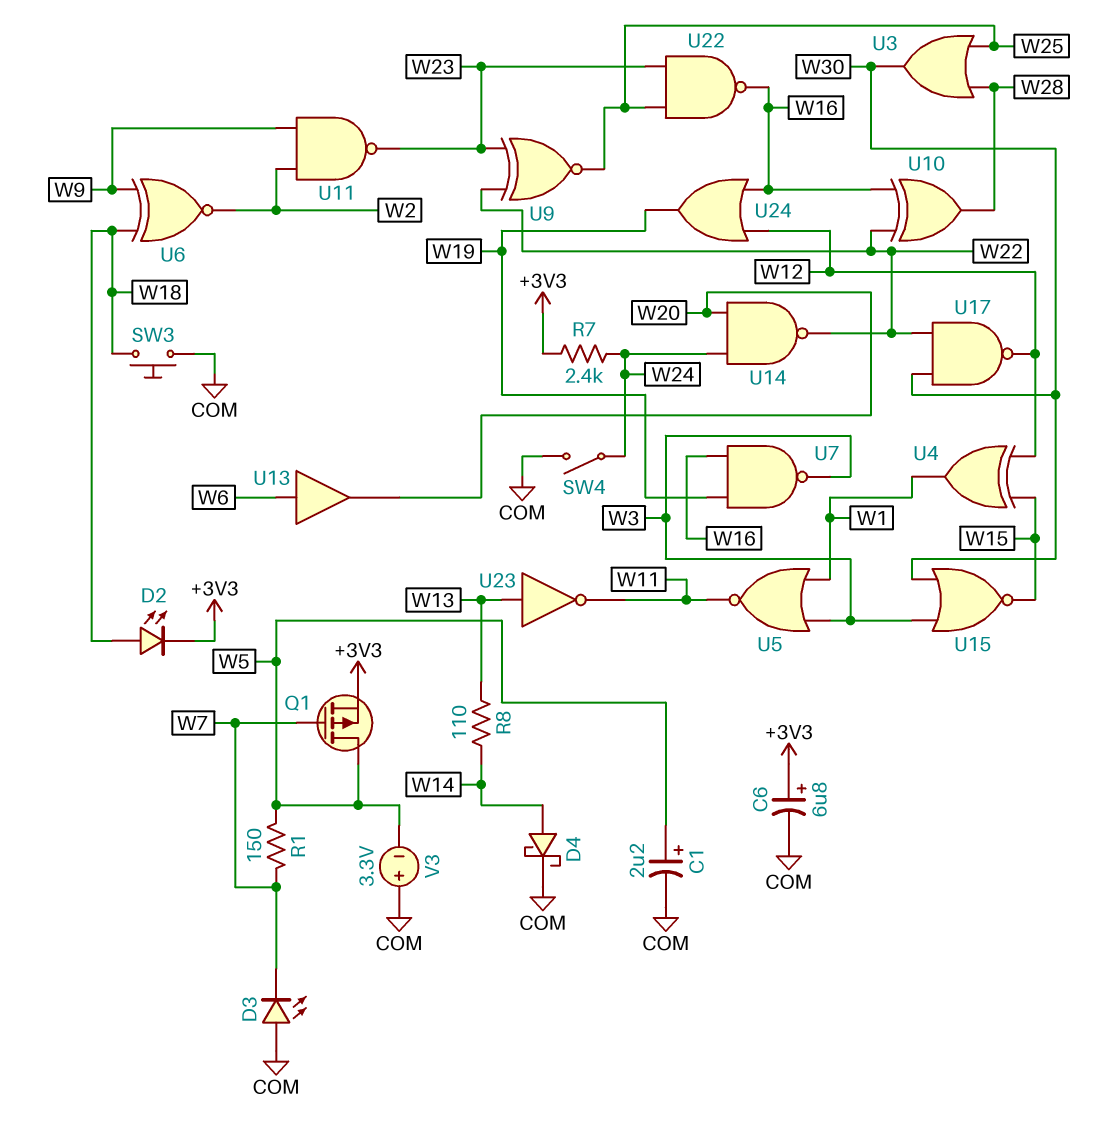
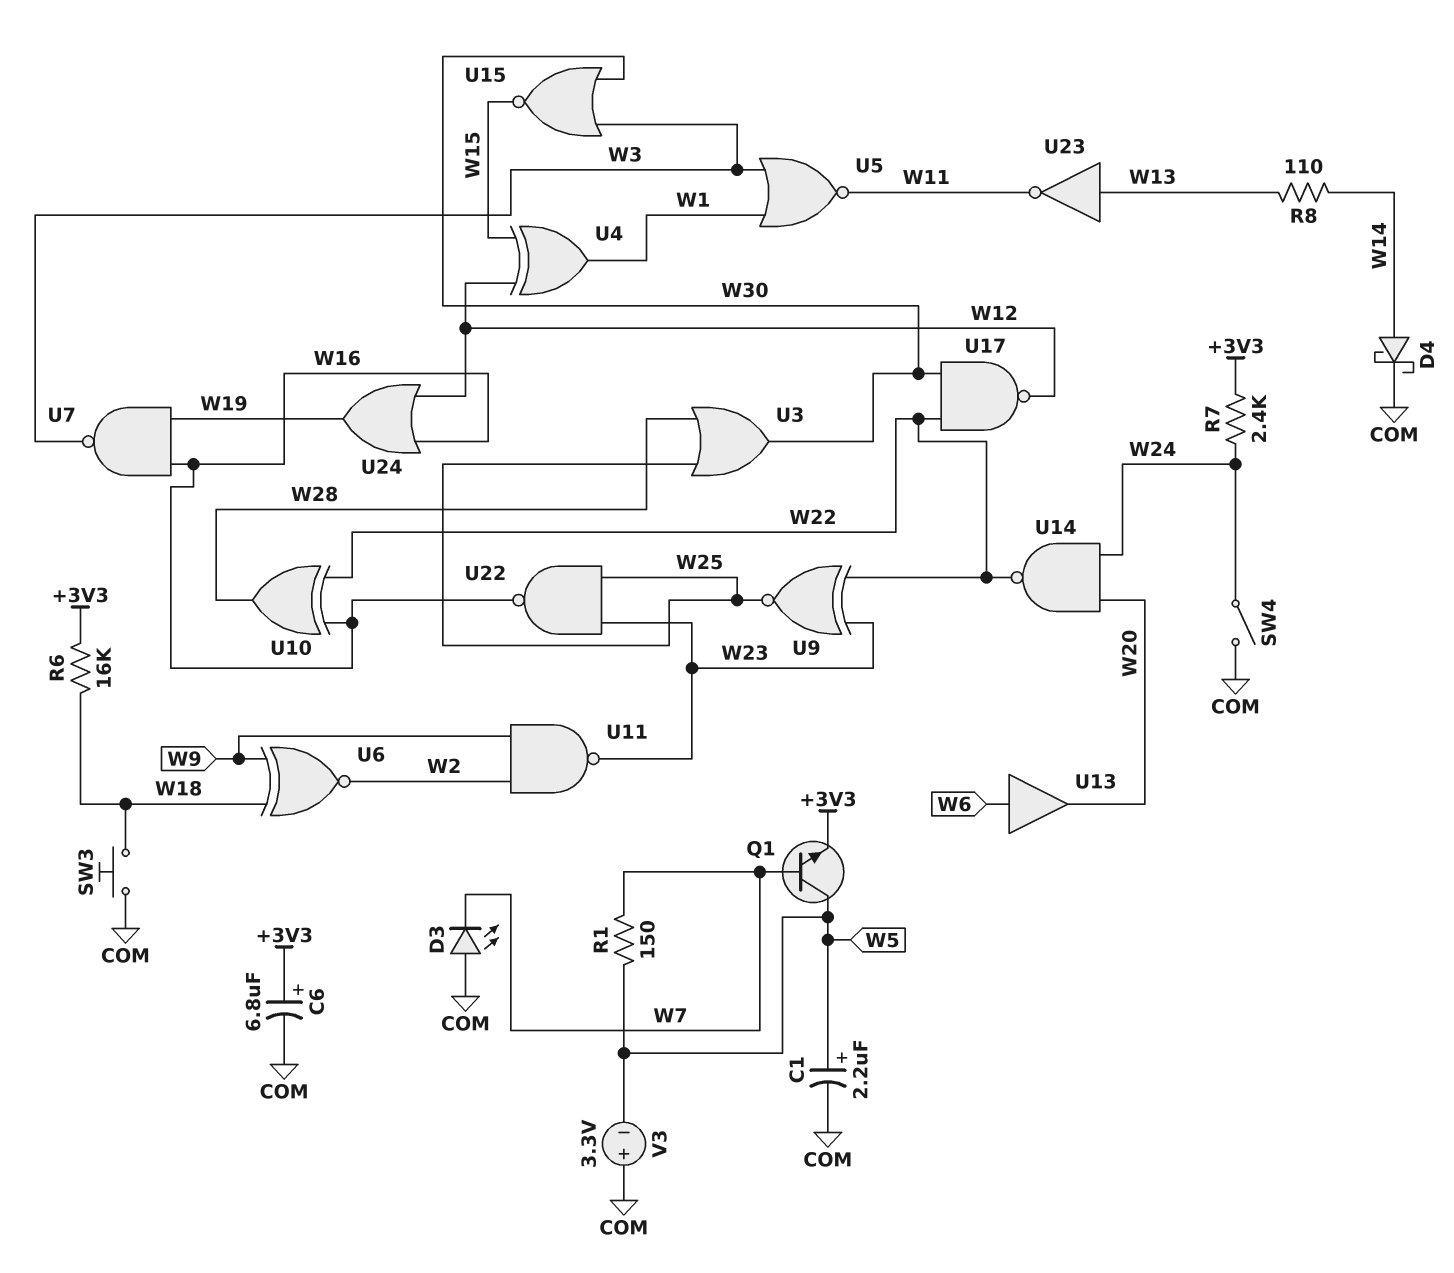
D2: LED (A W18, K +3V3) -> none
Q1: PMOS (G W7, D W5, S +3V3) -> NPN (B W7, C W5, E +3V3)
R6: none -> 16k (+3V3, W18)

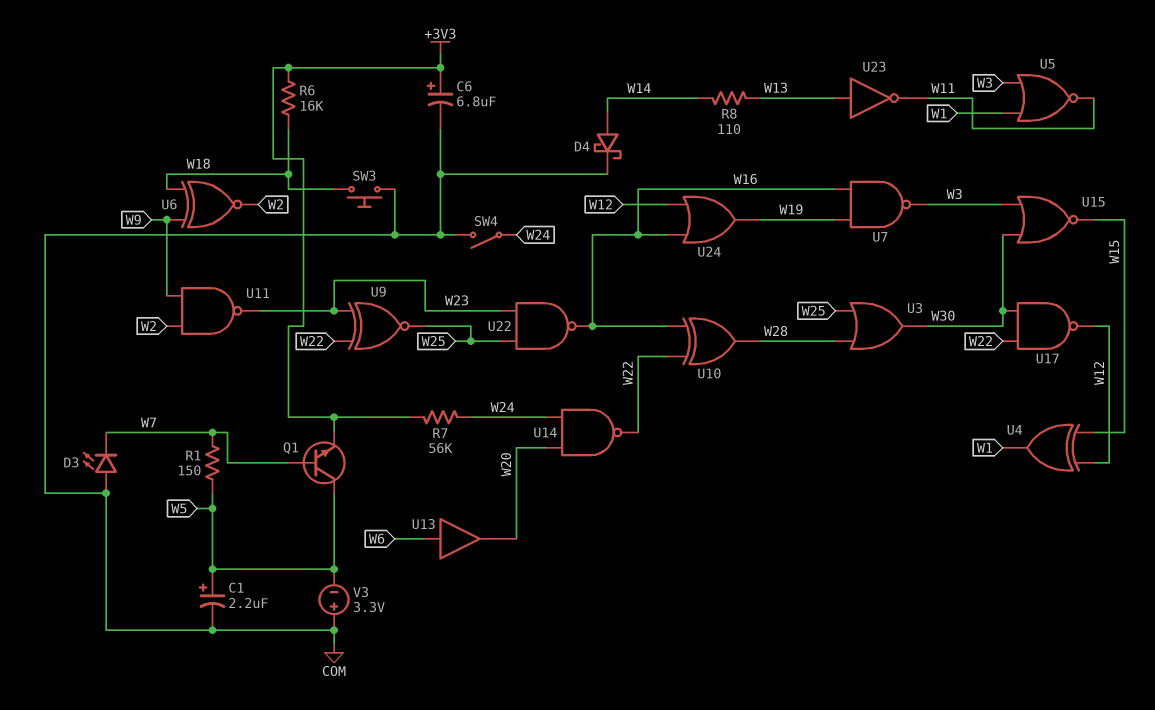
R7: 2.4k (+3V3, W24) -> 56k (+3V3, W24)

